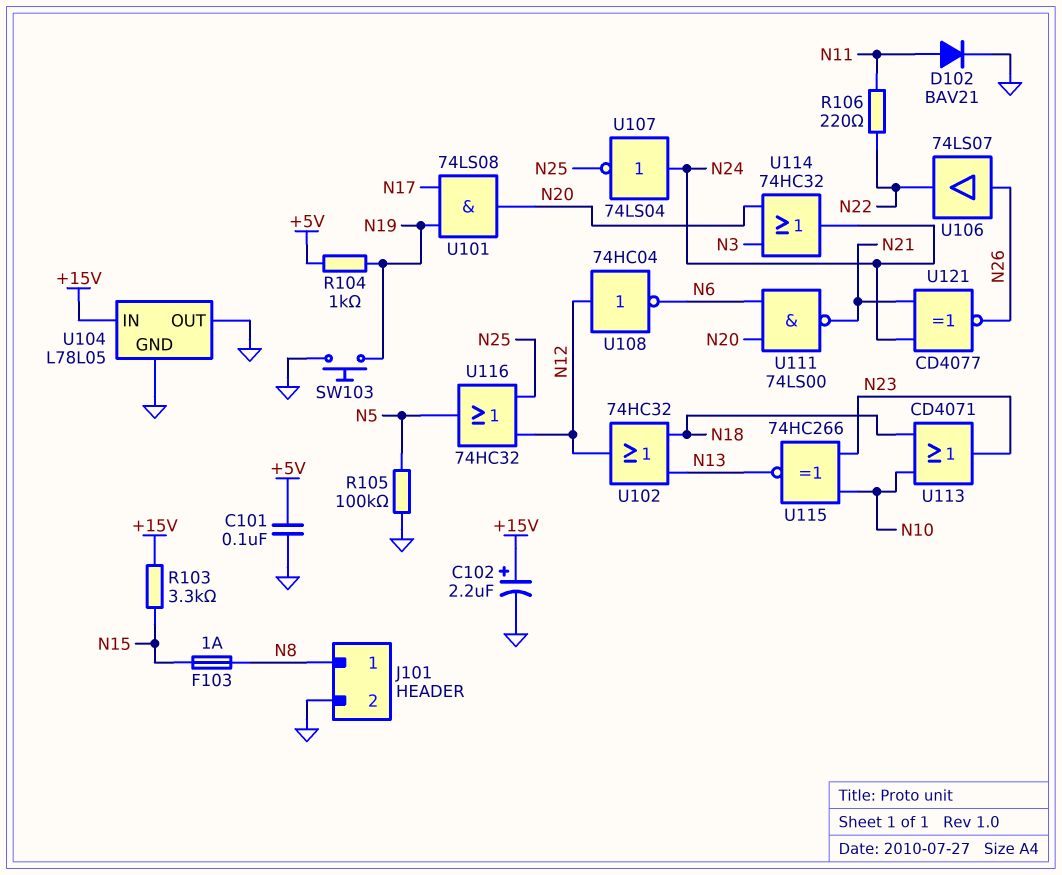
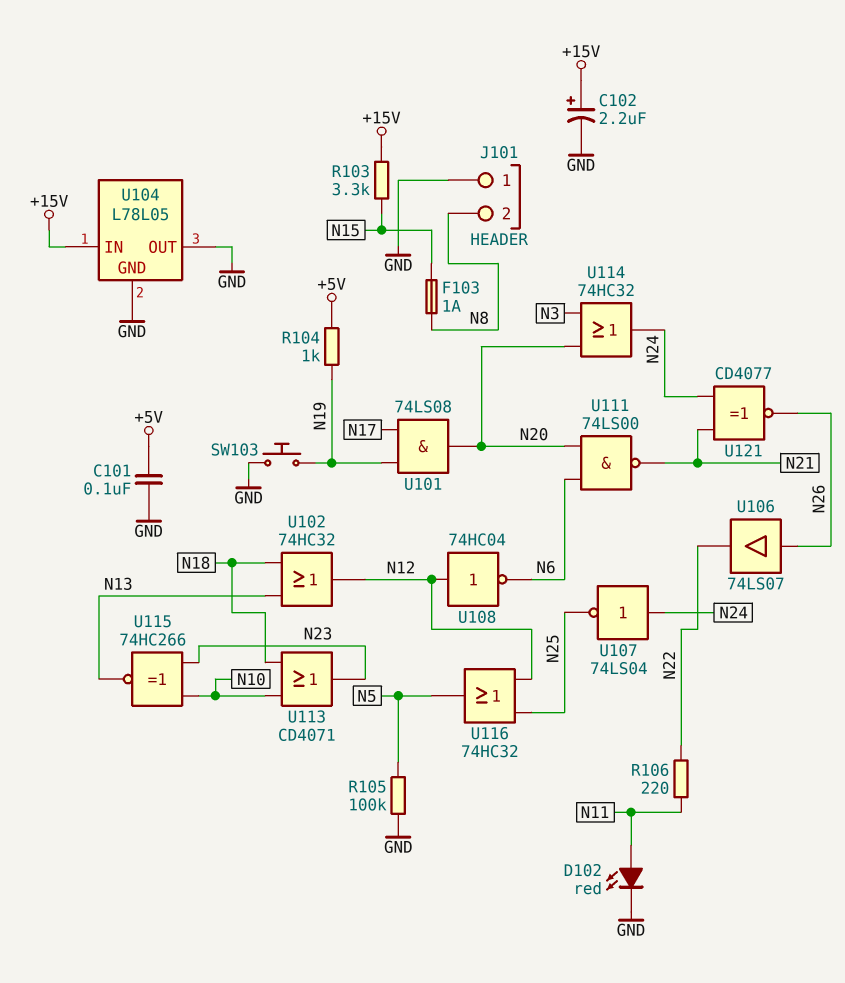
D102: diode BAV21 (A N11, K GND) -> LED red (A N11, K GND)
J101 pin 1: N8 -> GND
J101 pin 2: GND -> N8

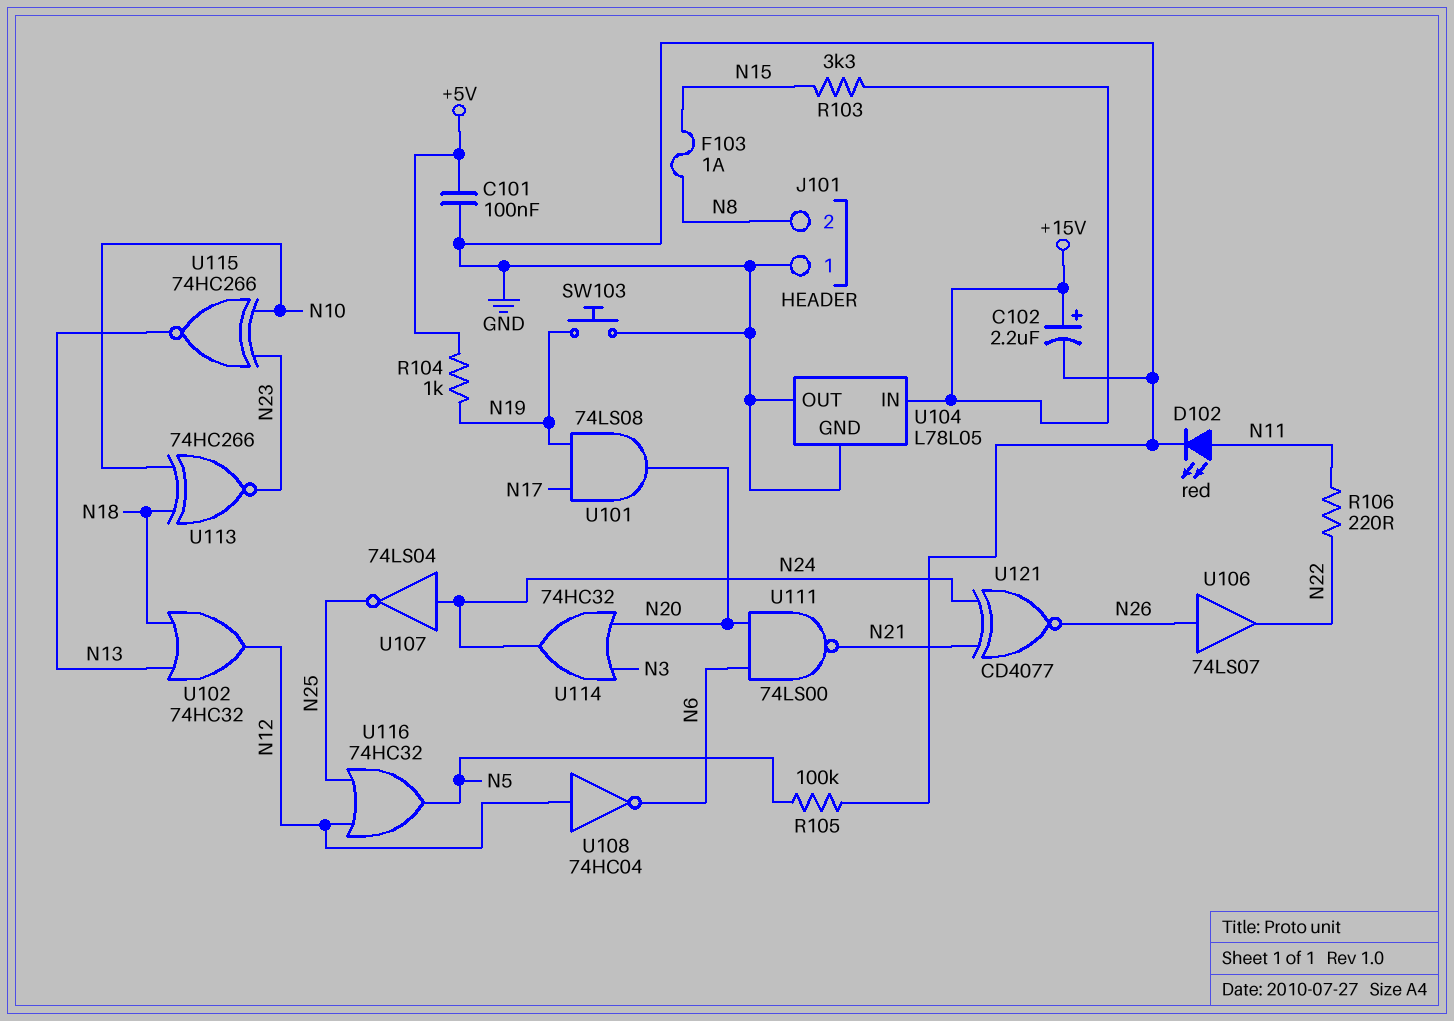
U113: OR CD4071 (in N10, in N18, out N23) -> XNOR 74HC266 (in N10, in N18, out N23)

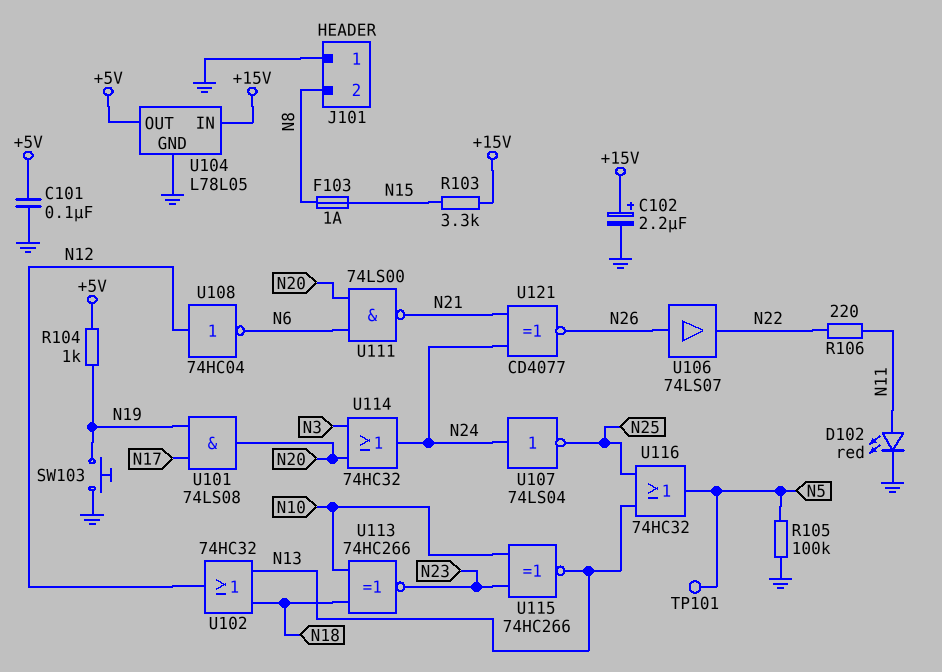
TP101: none -> test point (N5)
U104 pin OUT: GND -> +5V
U116: OR 74HC32 (in N12, in N25, out N5) -> OR 74HC32 (in N13, in N25, out N5)

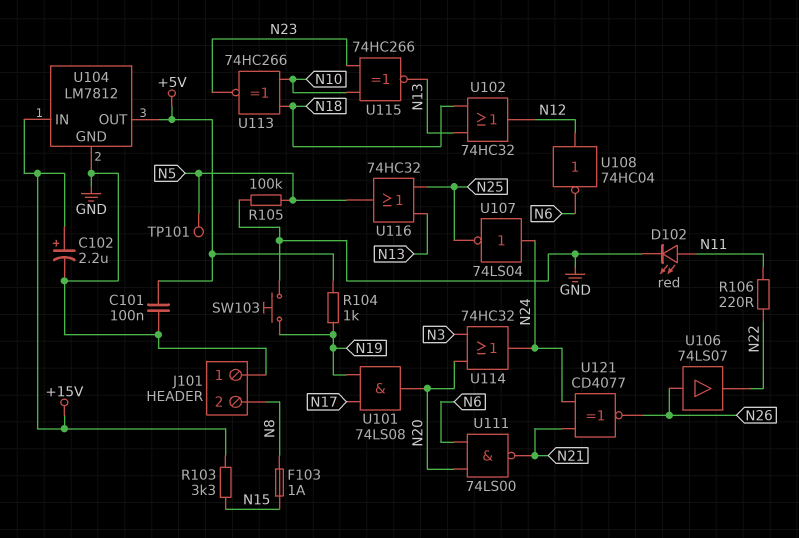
U104: L78L05 -> LM7812

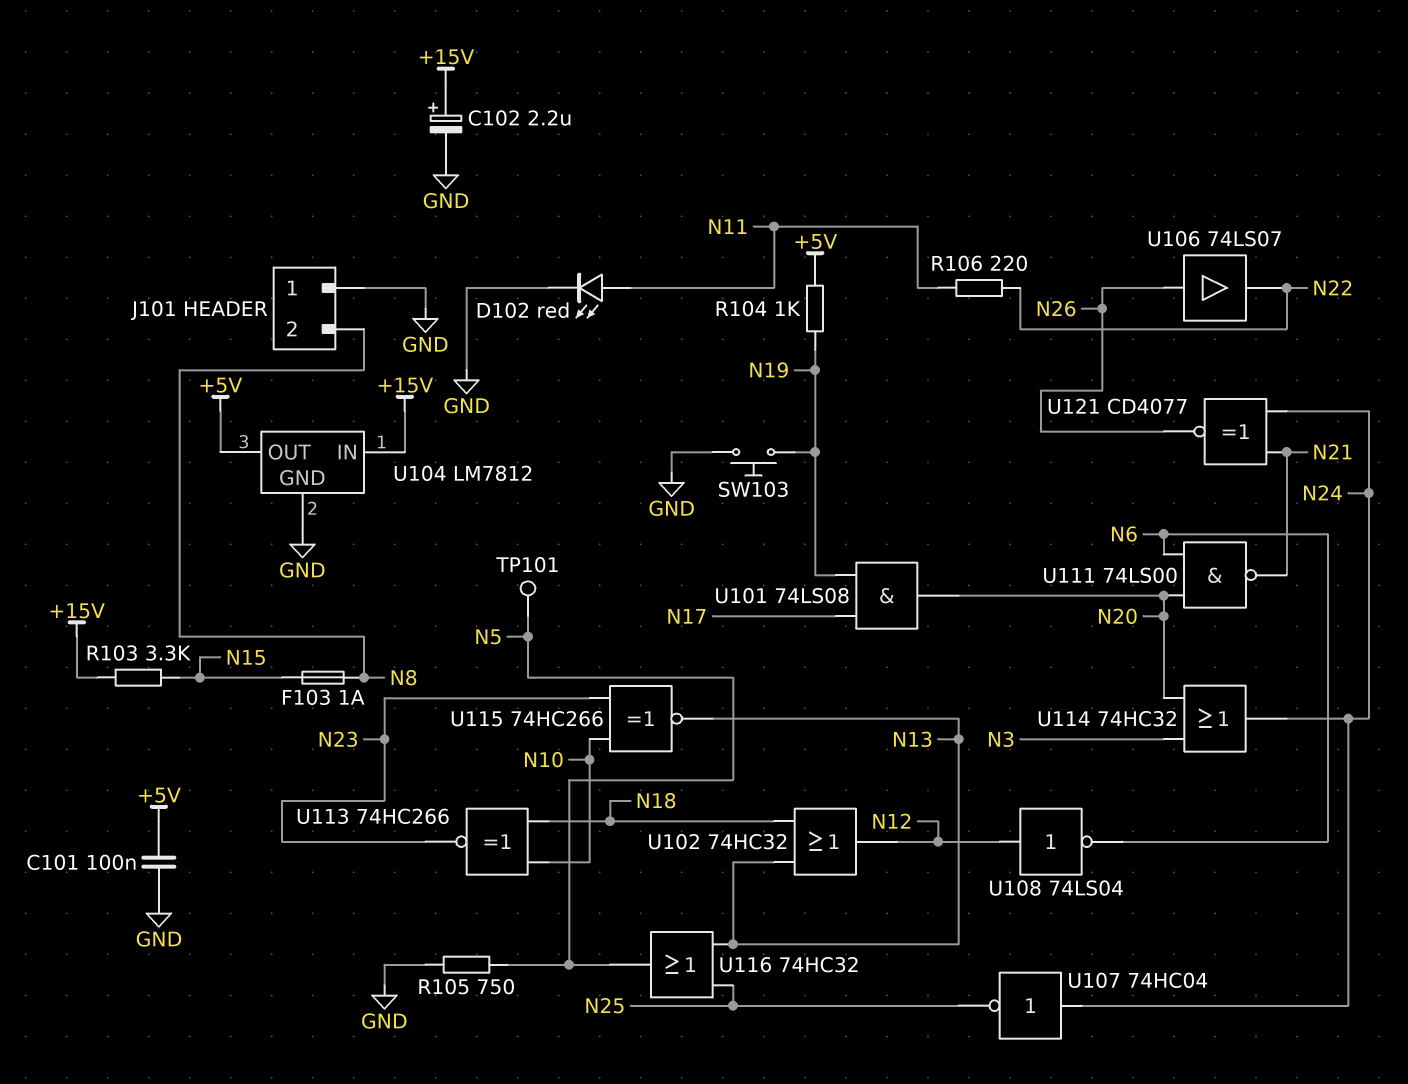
R105: 100k (GND, N5) -> 750 (GND, N5)
U107: NOT 74LS04 (in N24, out N25) -> NOT 74HC04 (in N24, out N25)
U108: NOT 74HC04 (in N12, out N6) -> NOT 74LS04 (in N12, out N6)

